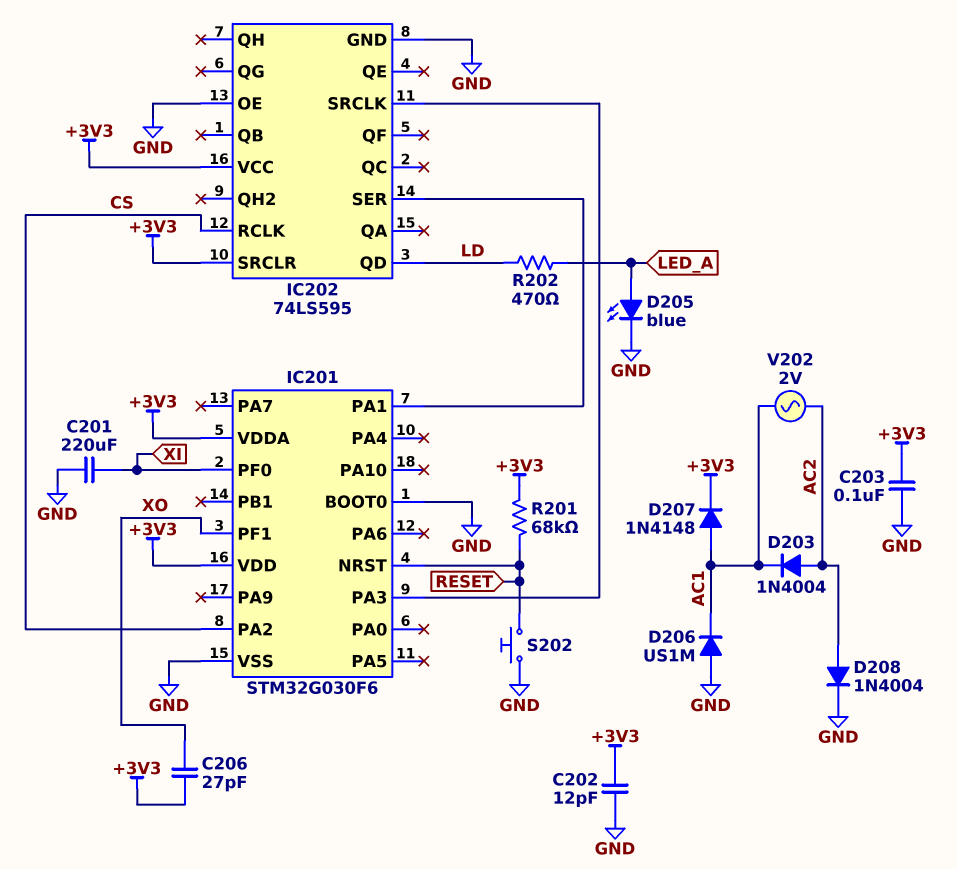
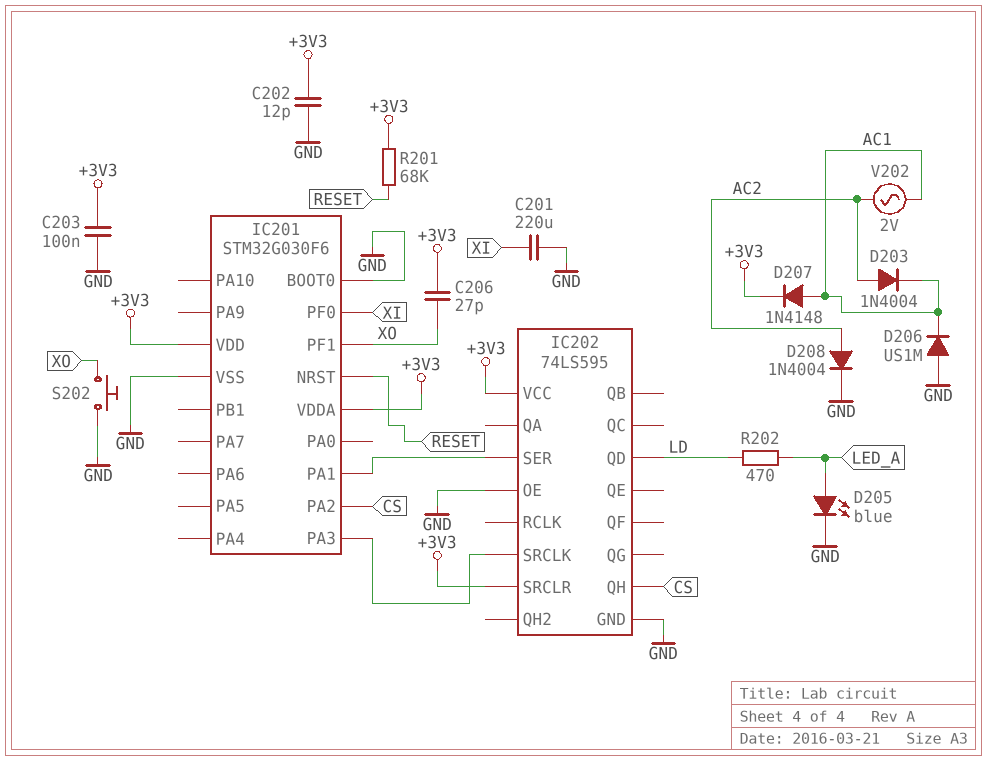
IC202 pin QH: none -> CS
IC202 pin RCLK: CS -> none
S202: button (GND, RESET) -> button (GND, XO)

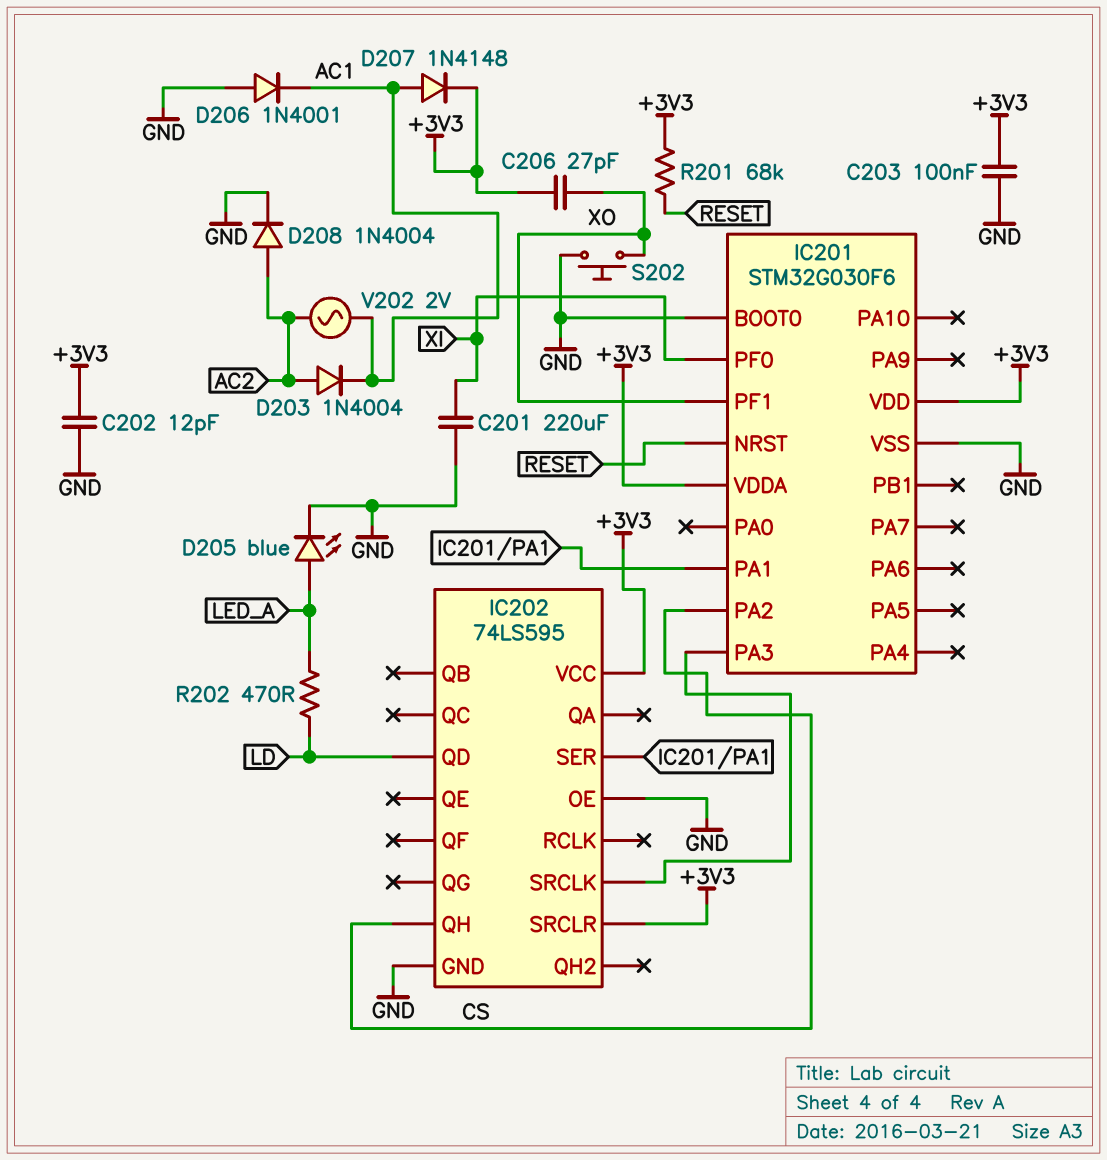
D206: diode US1M (A GND, K AC1) -> diode 1N4001 (A GND, K AC1)

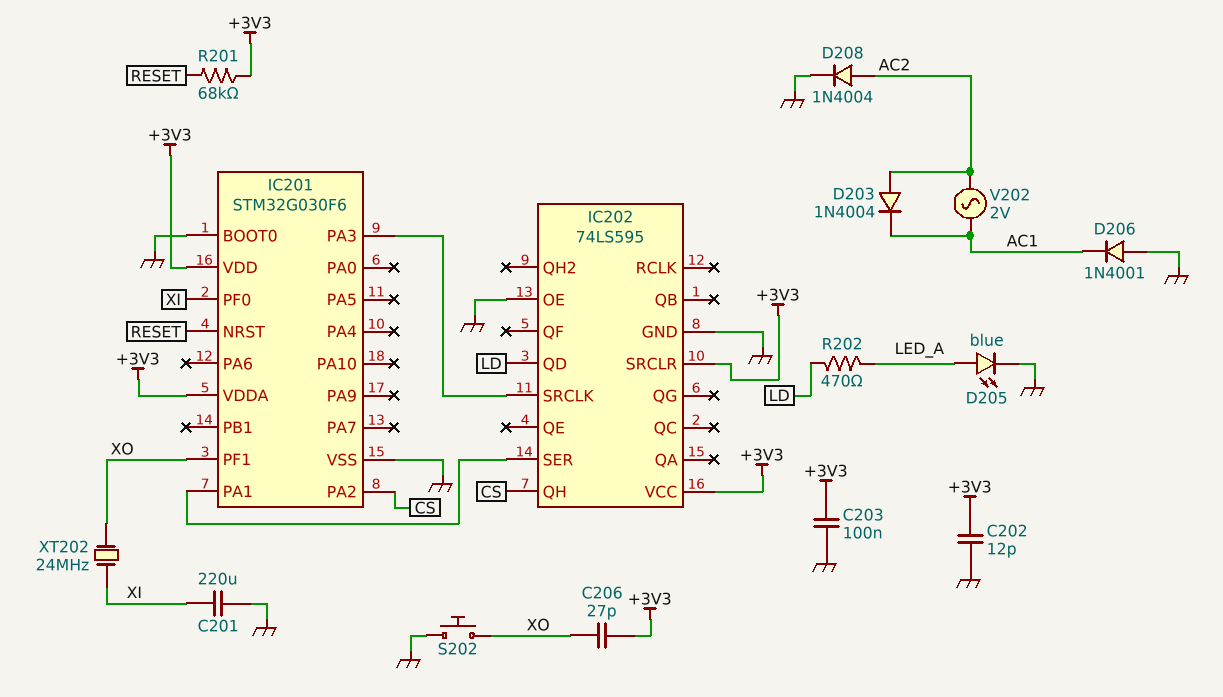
D207: diode 1N4148 (A AC1, K +3V3) -> none
XT202: none -> 24MHz (XI, XO)

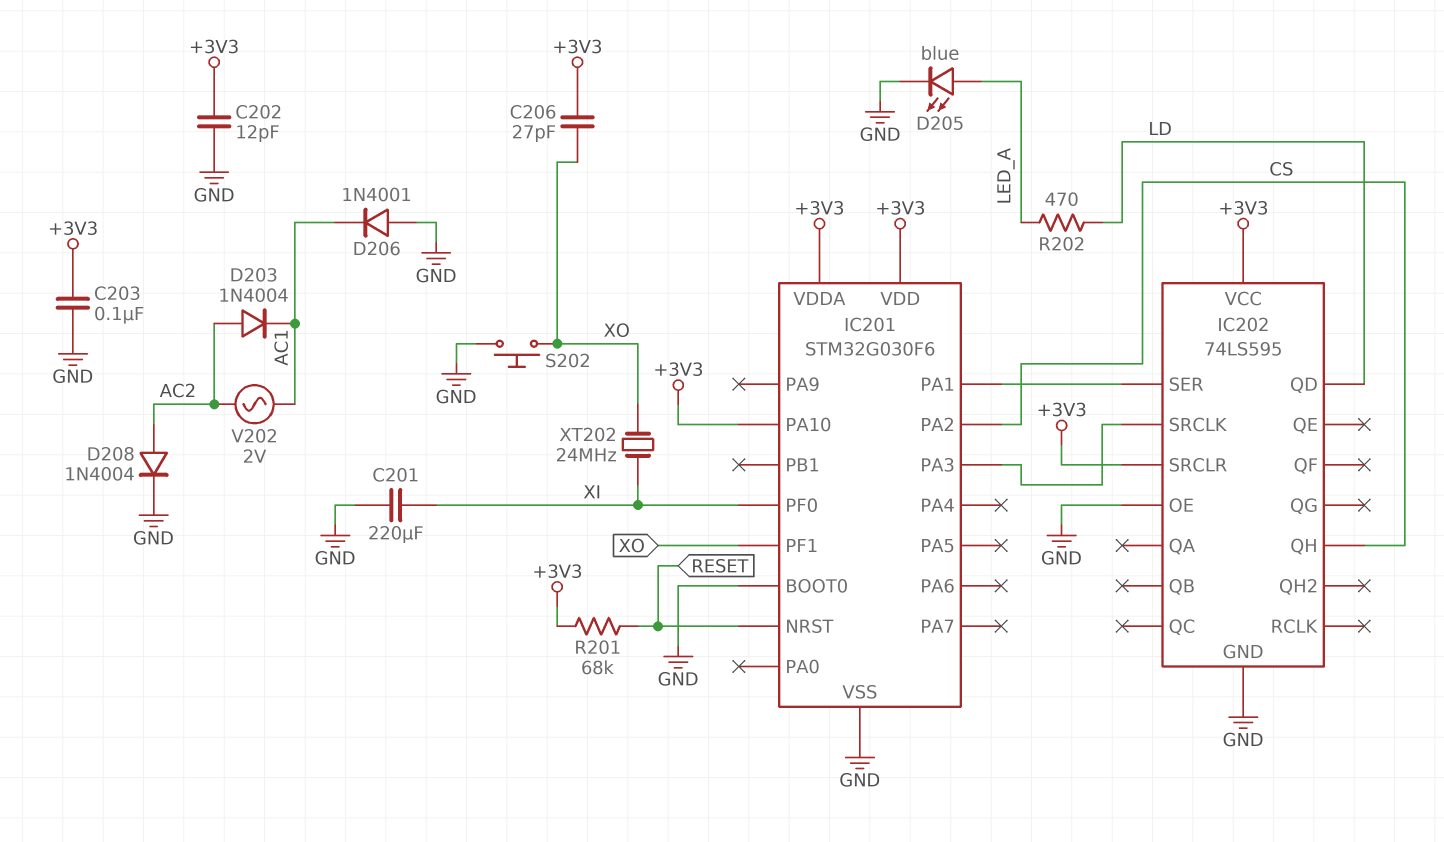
IC201 pin PA10: none -> +3V3

